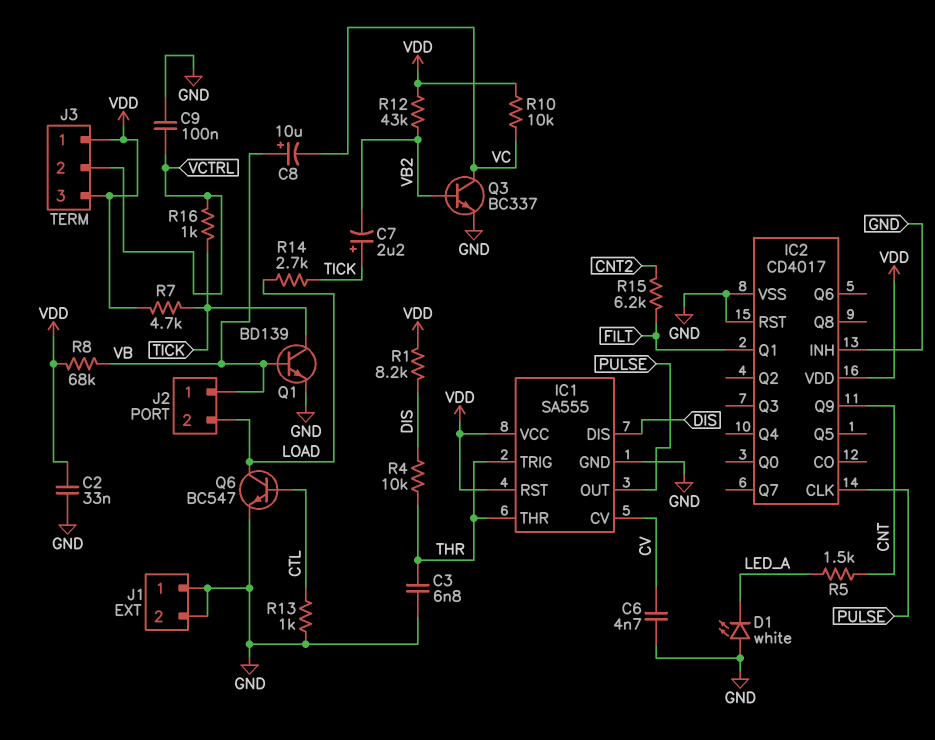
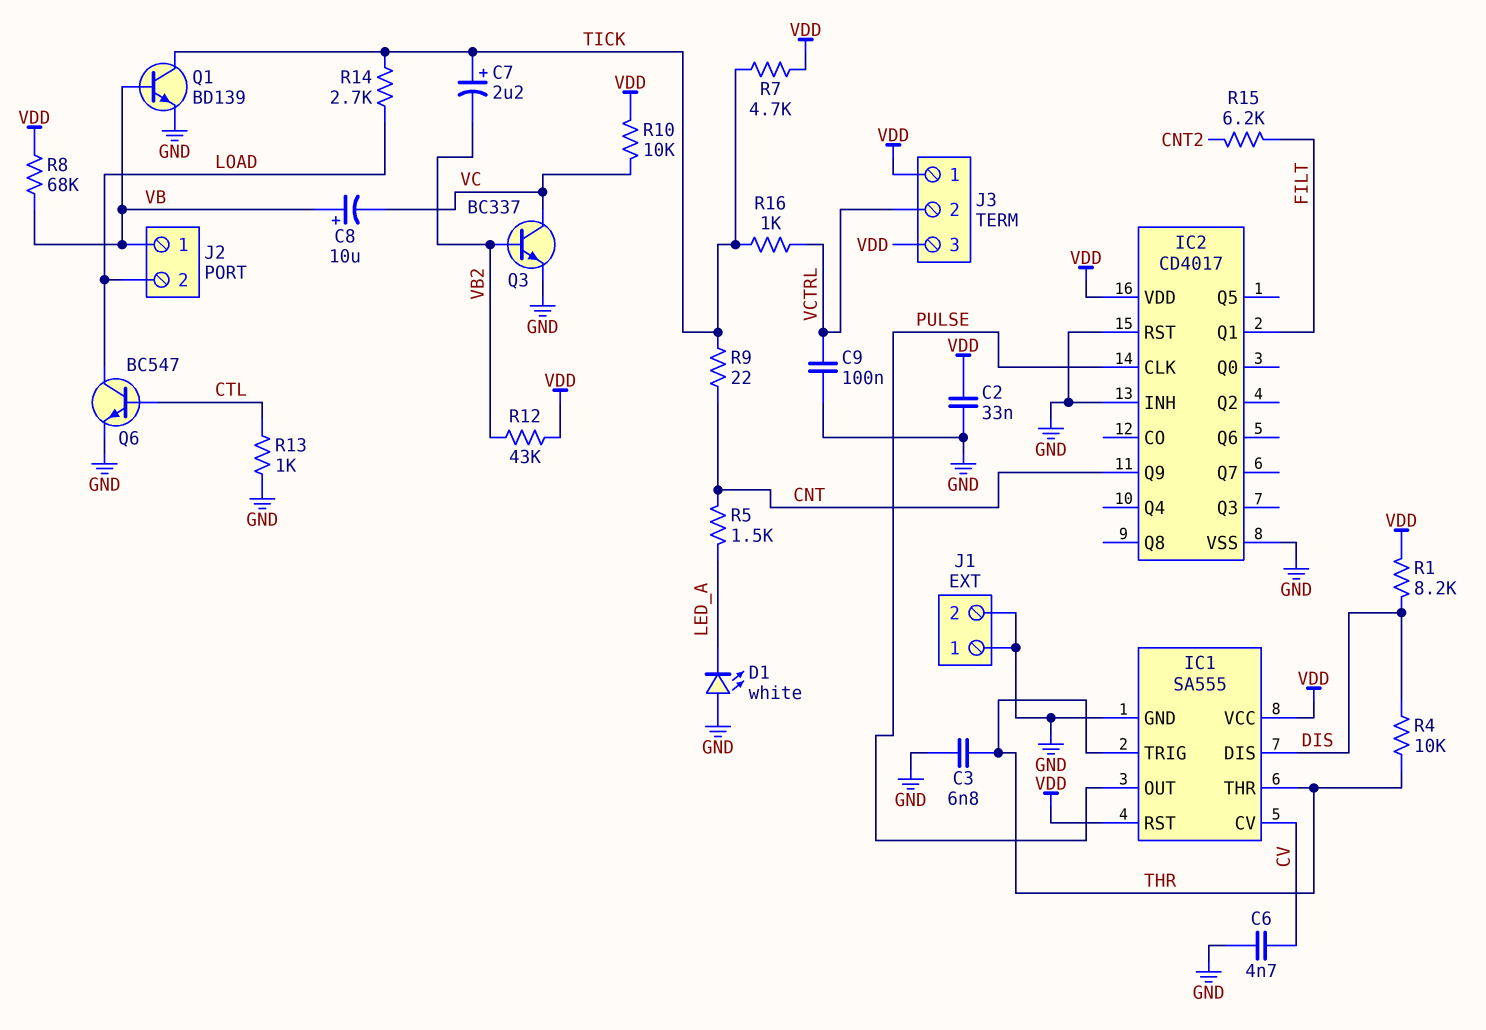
R9: none -> 22 (CNT, TICK)

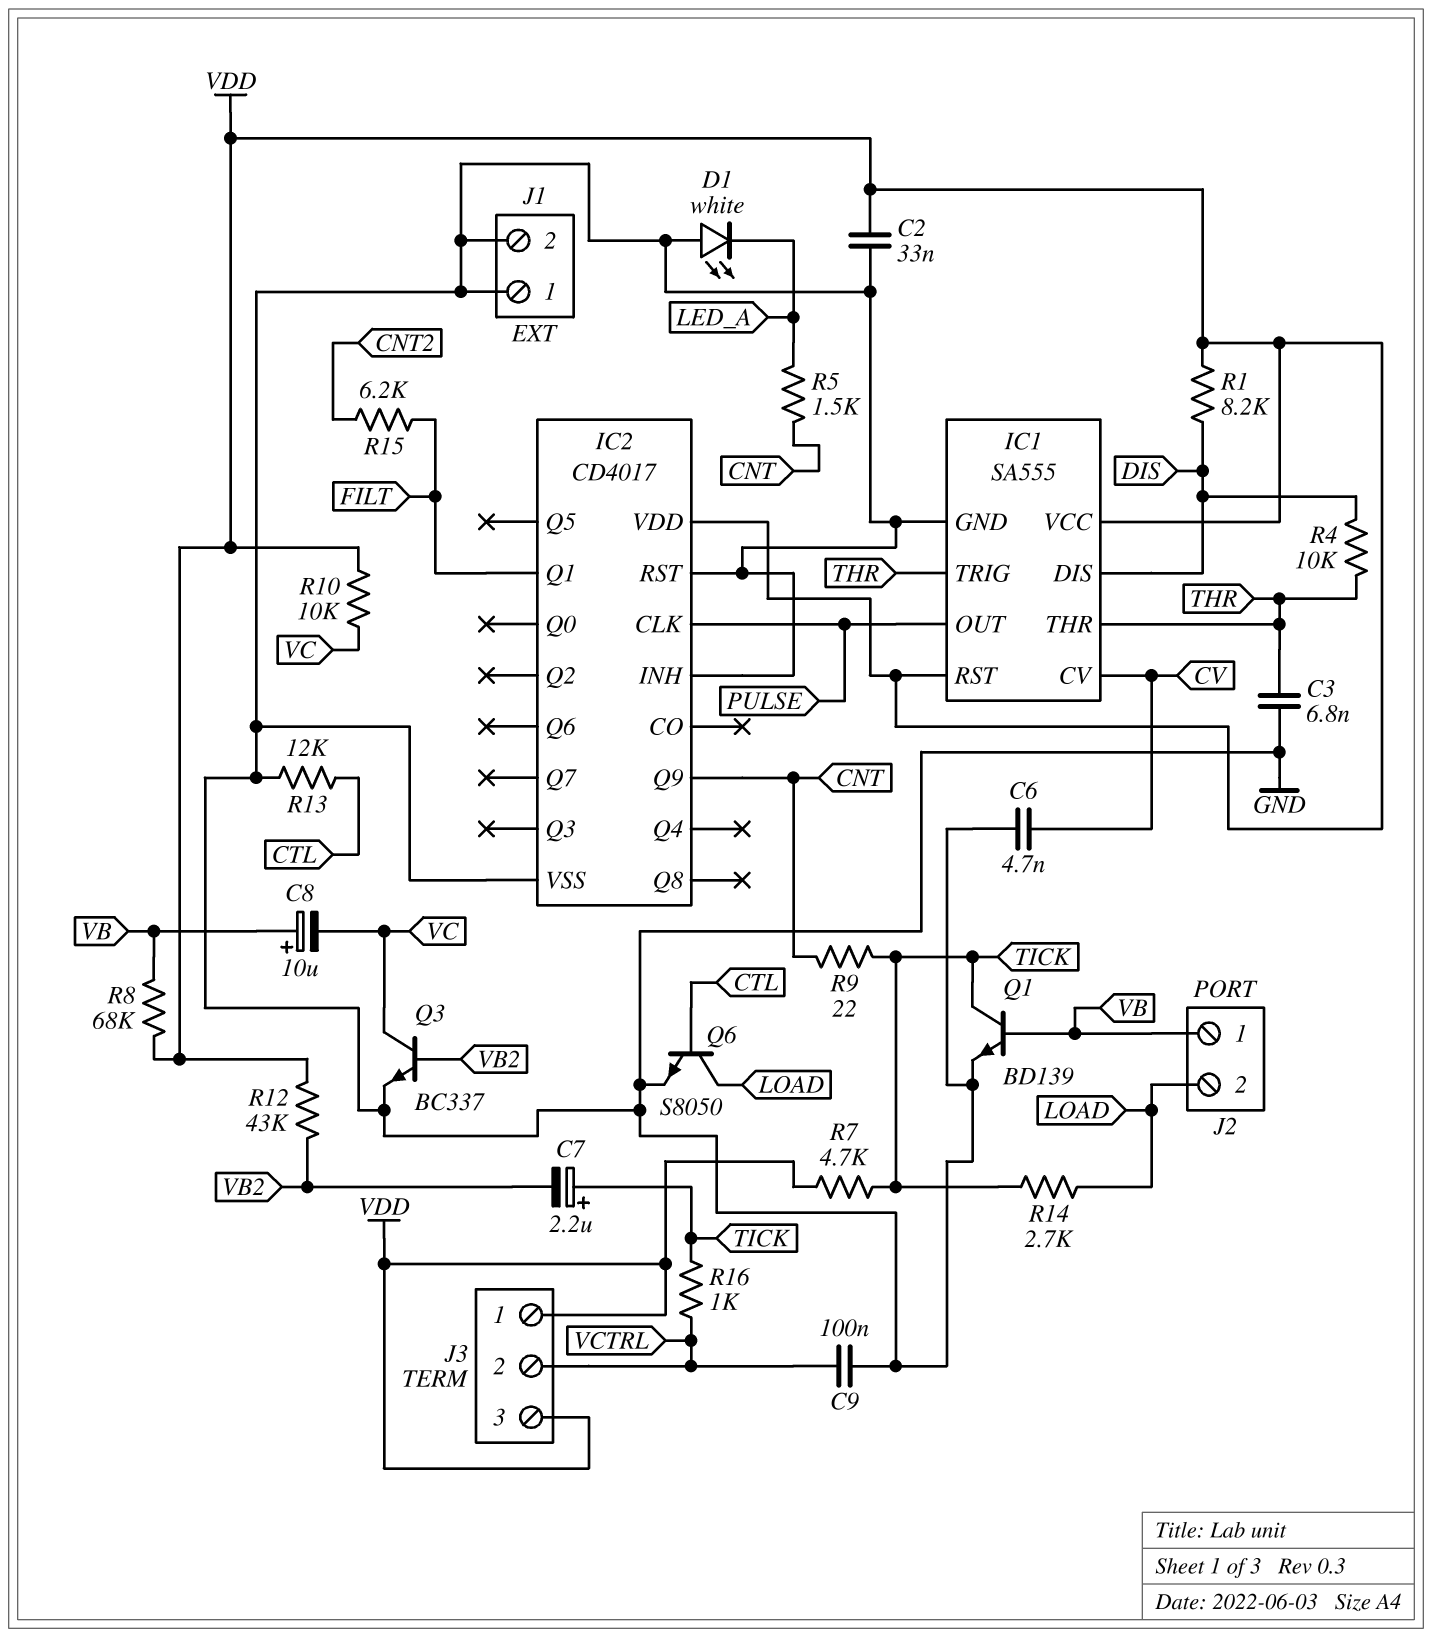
Q6: NPN BC547 (B CTL, C LOAD, E GND) -> NPN S8050 (B CTL, C LOAD, E GND)
R13: 1k (CTL, GND) -> 12k (CTL, GND)

